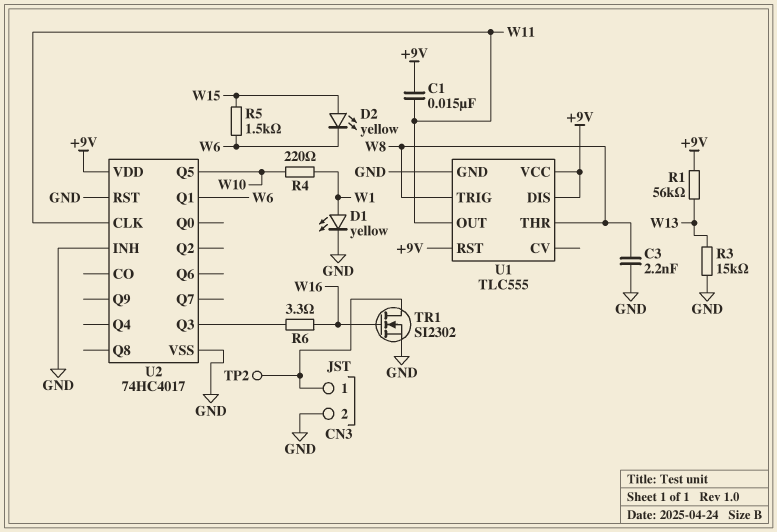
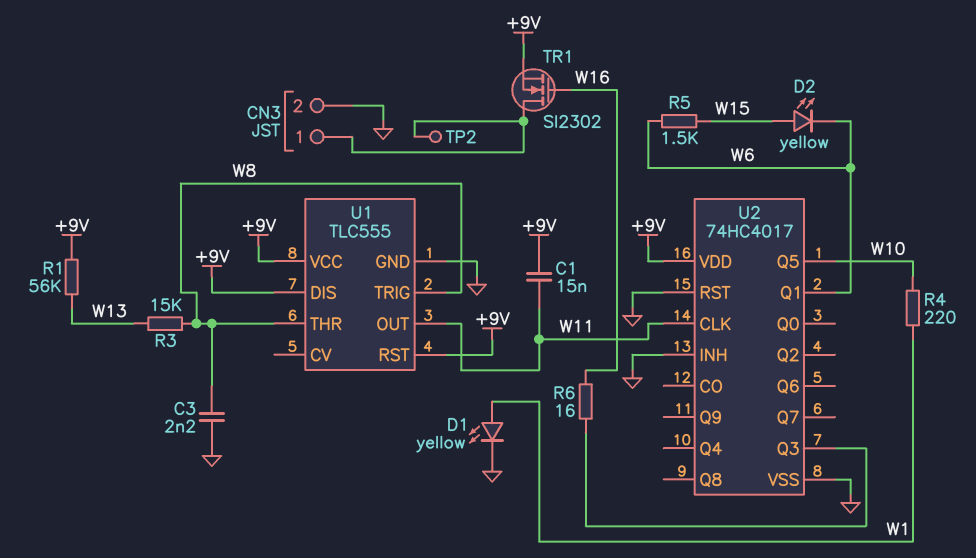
R3: 15k (GND, W13) -> 15k (W8, W13)
R6: 3.3 (U2/Q3, W16) -> 16 (U2/Q3, W16)
TR1: NMOS SI2302 (G W16, D CN3/1, S GND) -> NMOS SI2302 (G W16, D CN3/1, S +9V)

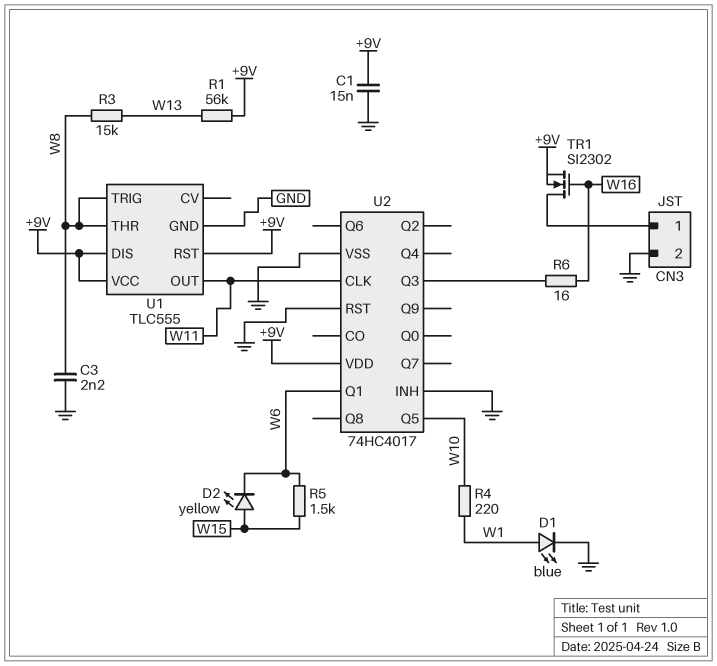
C1: 15nF (+9V, W11) -> 15nF (+9V, GND)
D1: LED yellow (A W1, K GND) -> LED blue (A W1, K GND)
TP2: test point (CN3/1) -> none

